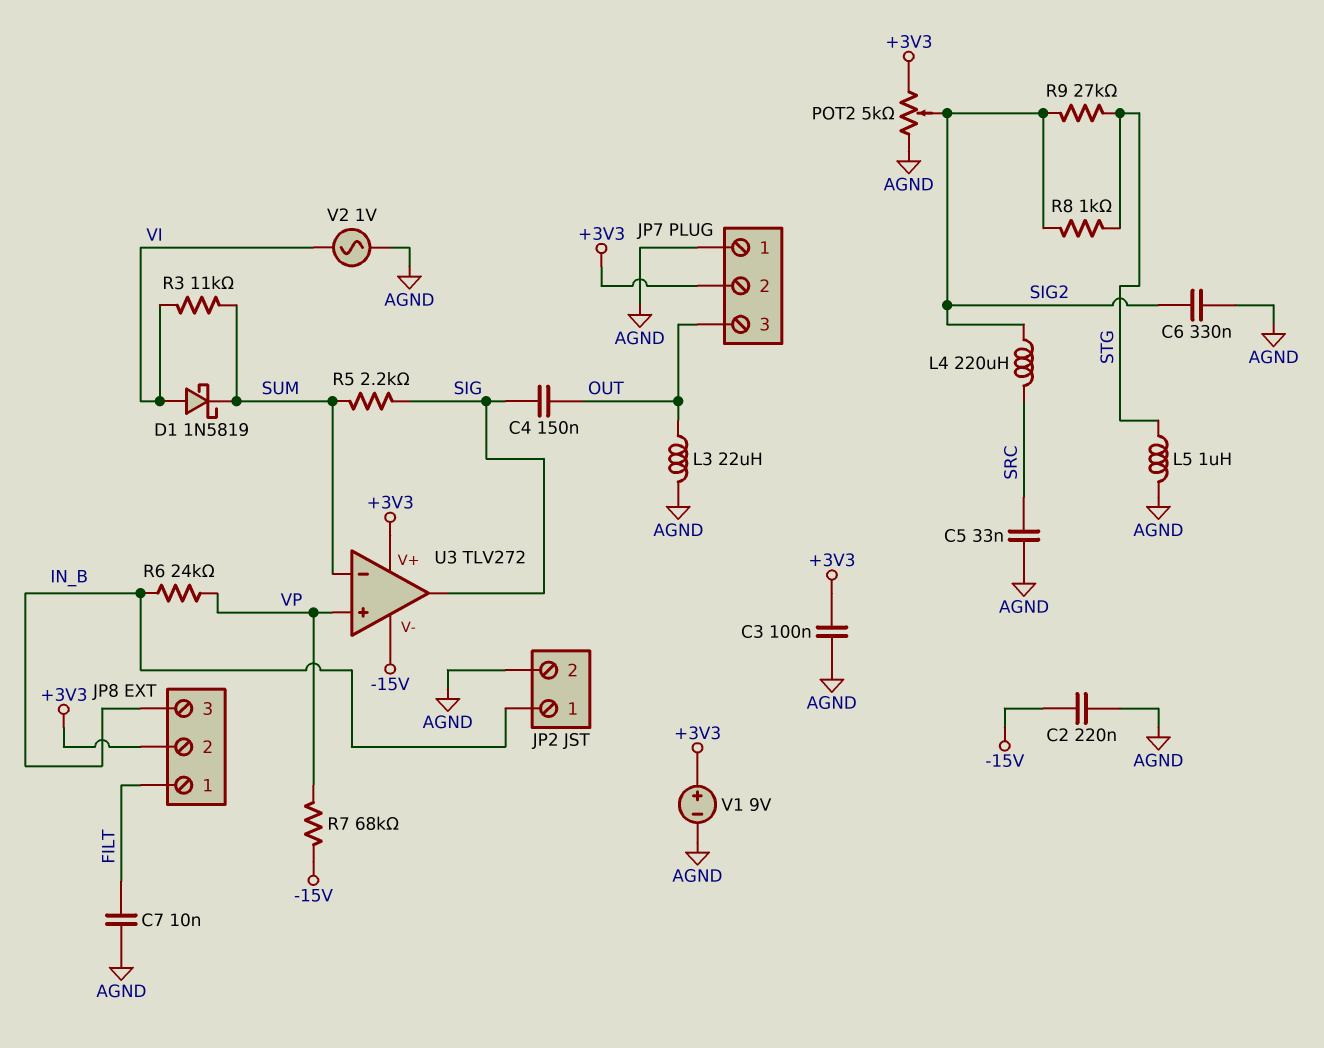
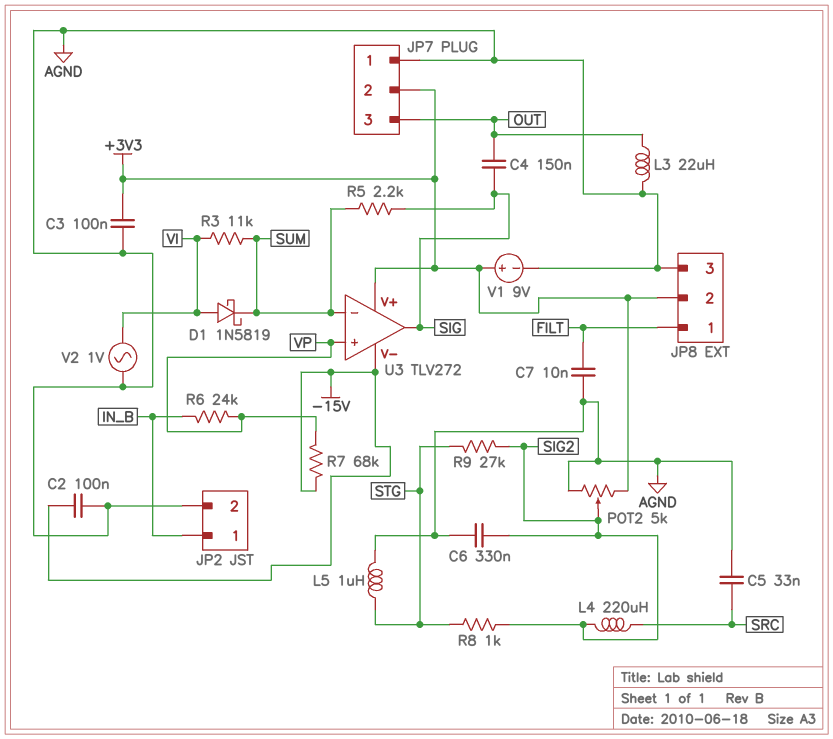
C2: 220nF (-15V, AGND) -> 100nF (-15V, AGND)
JP8 pin 3: IN_B -> AGND

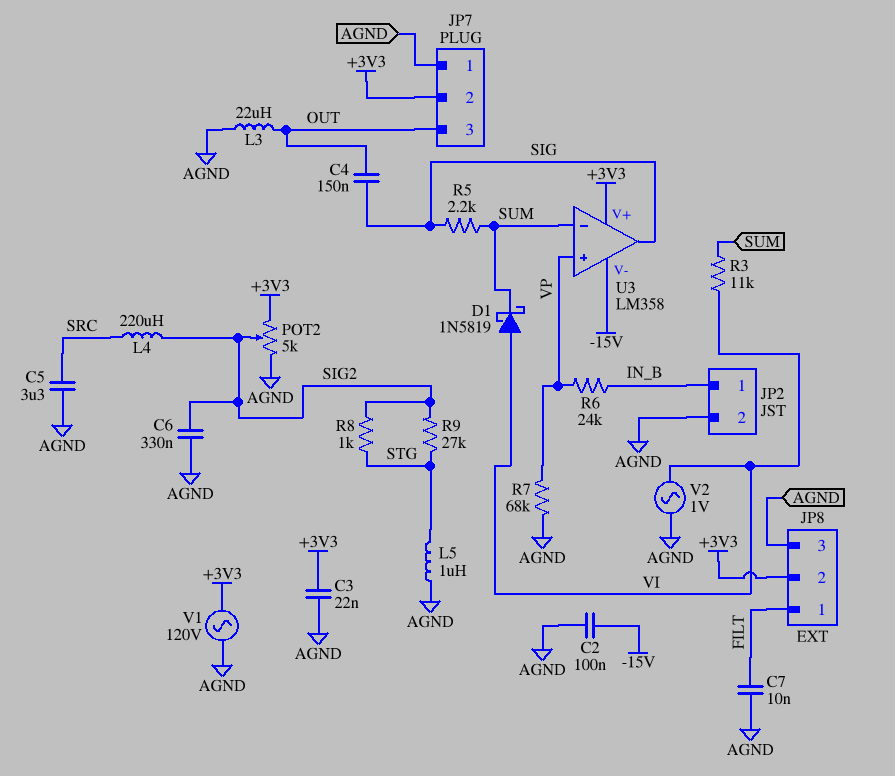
C3: 100nF (+3V3, AGND) -> 22nF (+3V3, AGND)
C5: 33nF (AGND, SRC) -> 3.3uF (AGND, SRC)
R7: 68k (-15V, VP) -> 68k (AGND, VP)
U3: TLV272 -> LM358
V1: 9V (plus +3V3, minus AGND) -> AC 120V (+3V3, AGND)

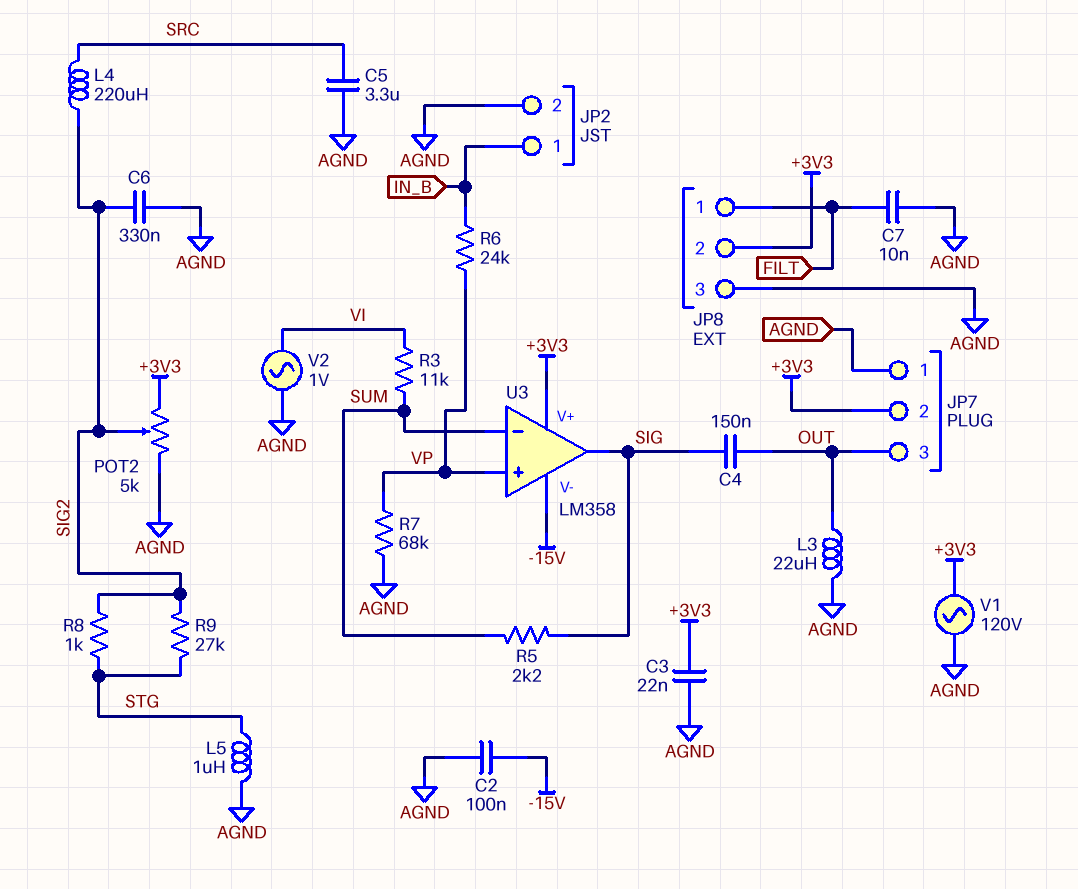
D1: schottky 1N5819 (A VI, K SUM) -> none

